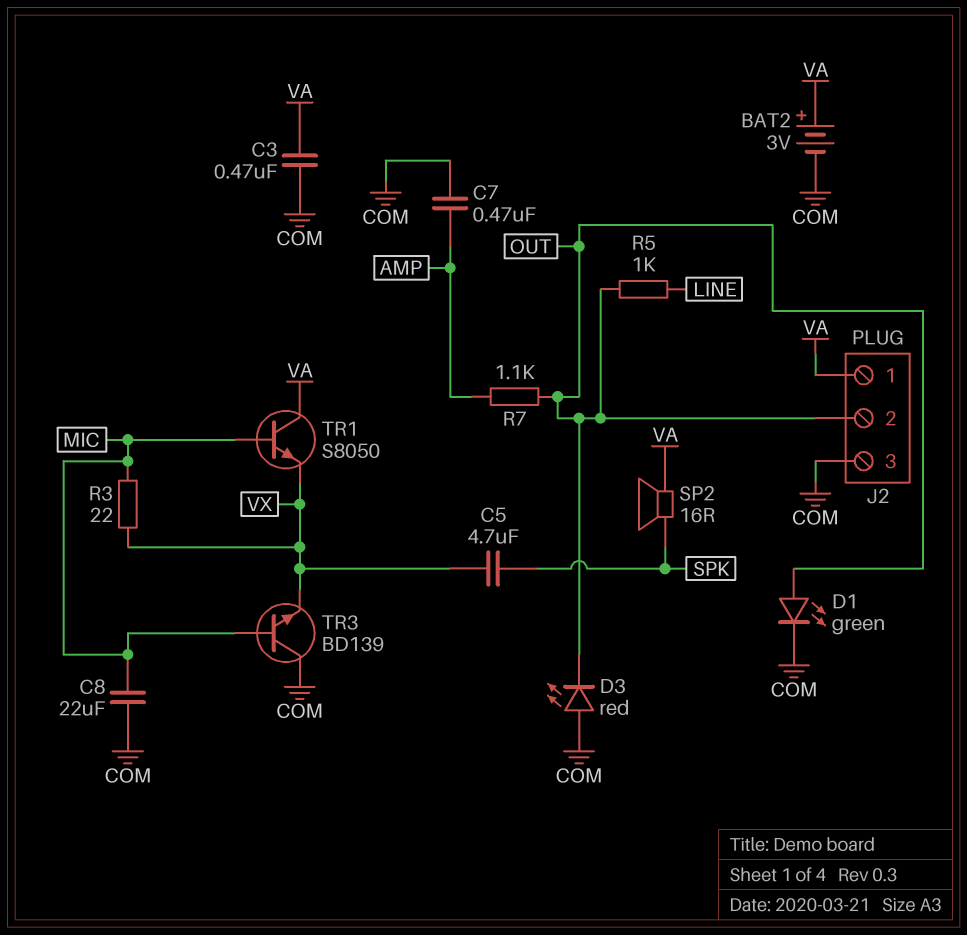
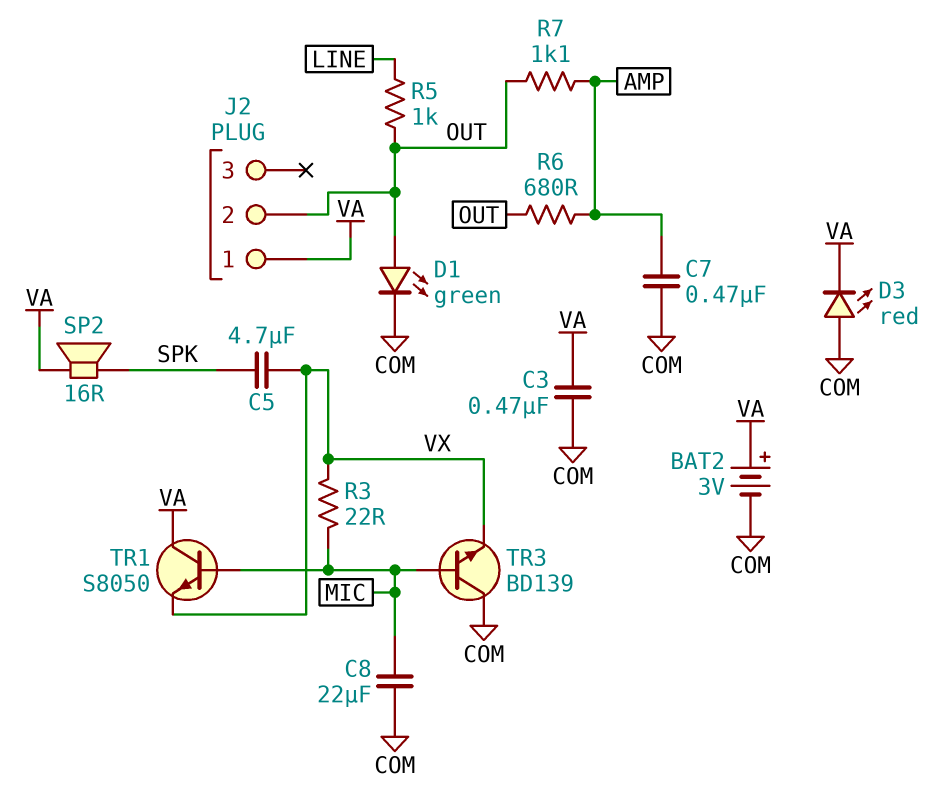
D3: LED red (A COM, K OUT) -> LED red (A COM, K VA)
J2 pin 3: COM -> none
R6: none -> 680 (AMP, OUT)

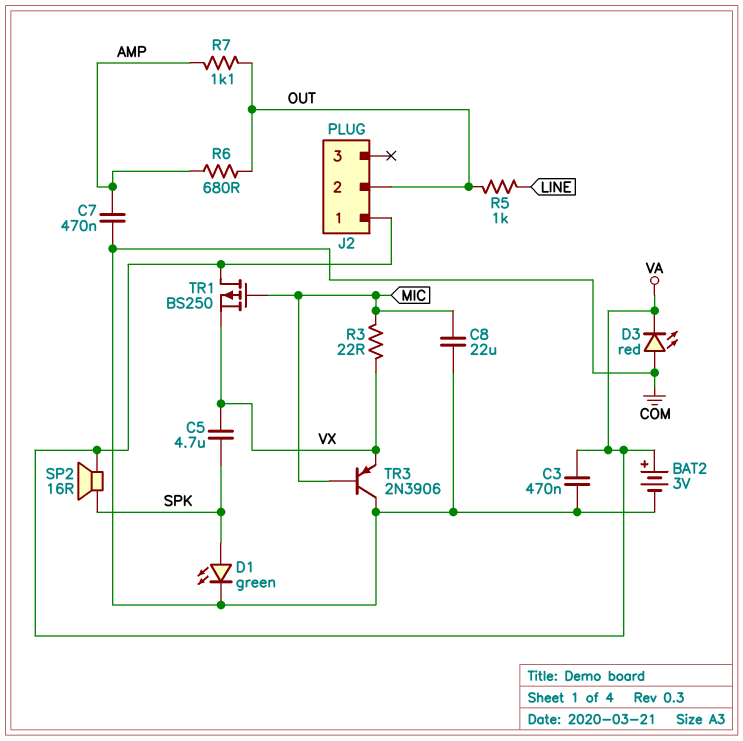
D1: LED green (A OUT, K COM) -> LED green (A SPK, K COM)
TR1: NPN S8050 (B MIC, C VA, E VX) -> PMOS BS250 (G MIC, D VA, S VX)
TR3: NPN BD139 (B MIC, C COM, E VX) -> PNP 2N3906 (B MIC, C COM, E VX)

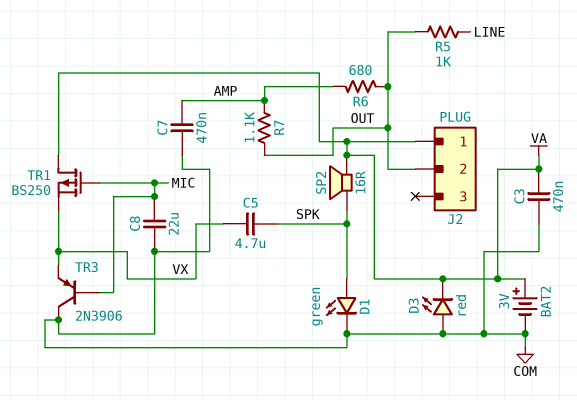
R3: 22 (MIC, VX) -> none

